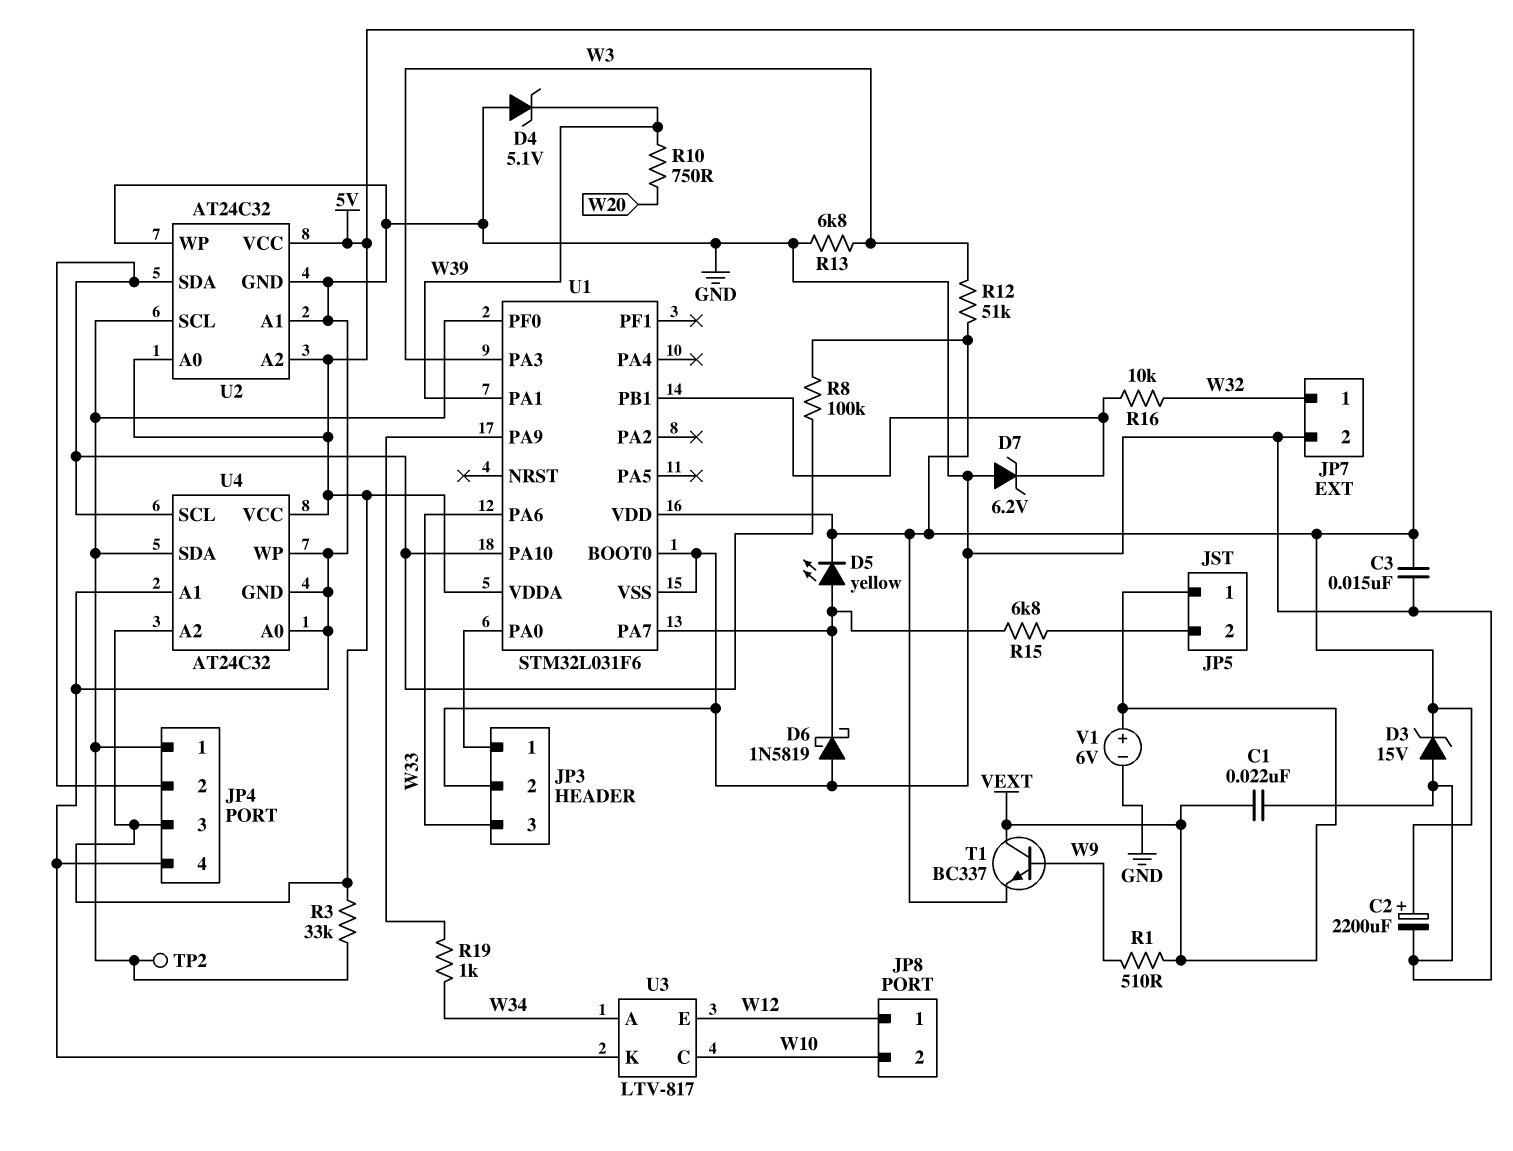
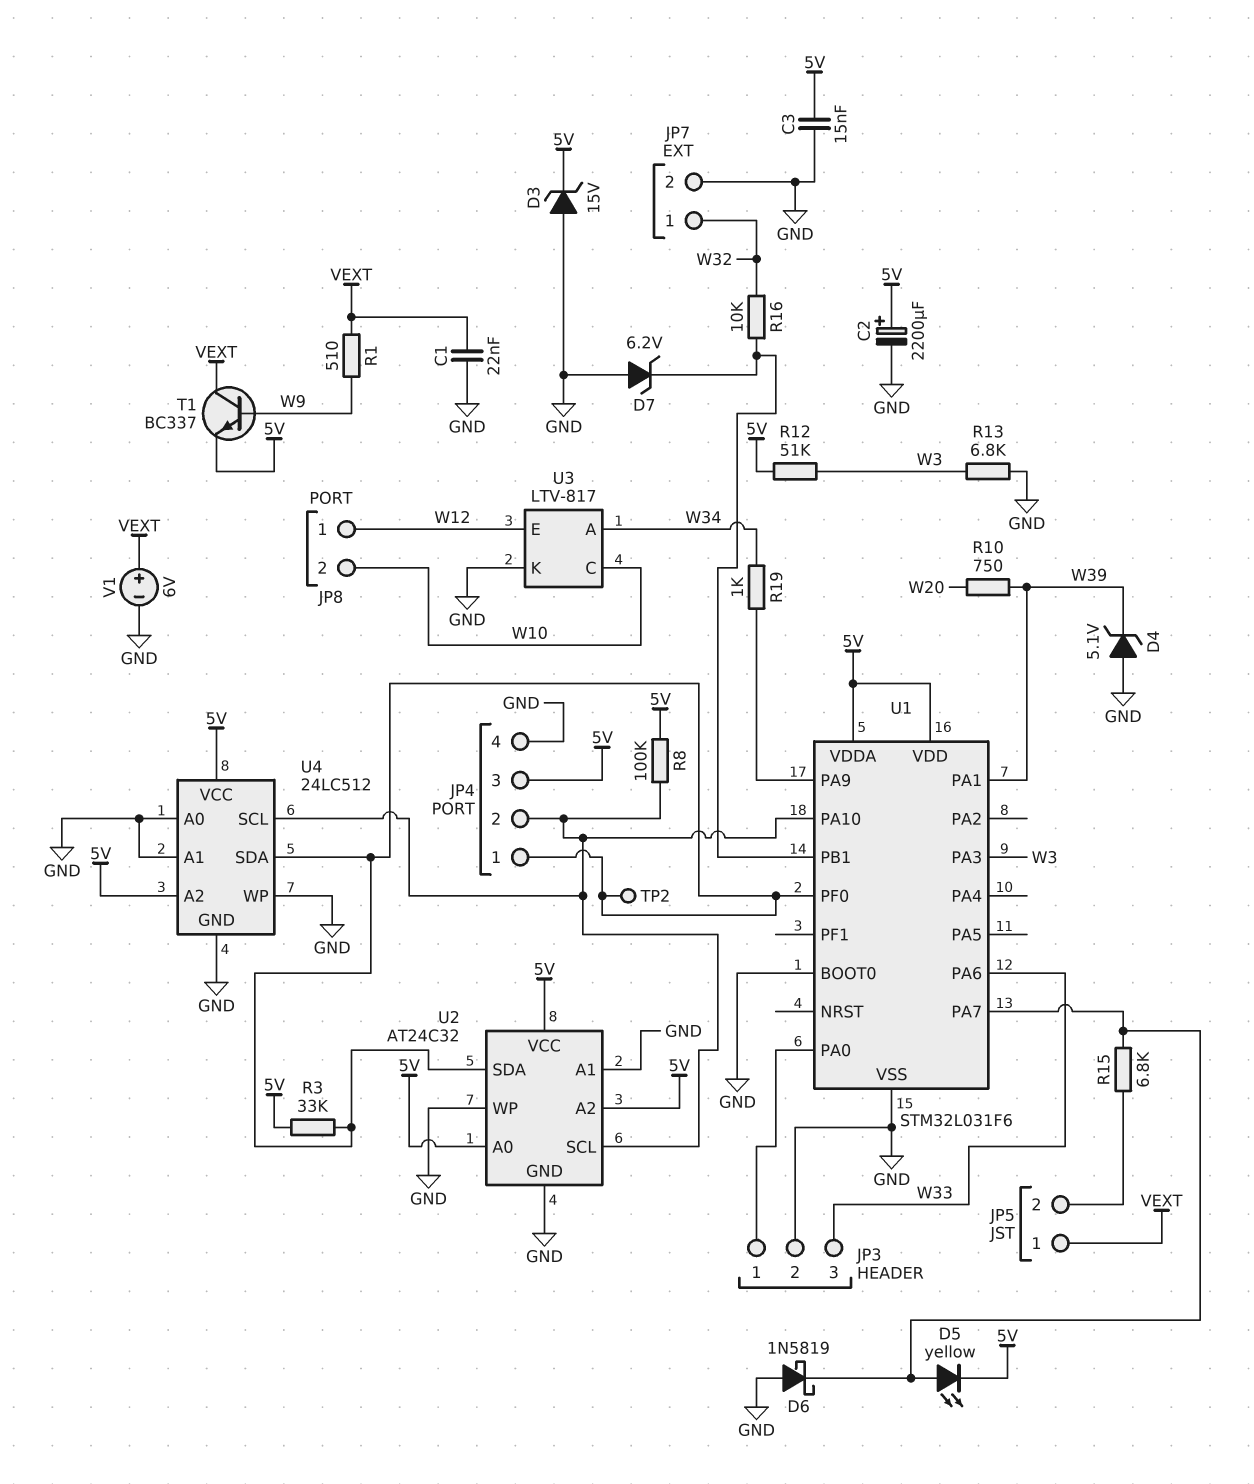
U2 pin SCL: JP4/1 -> JP4/2
U2 pin SDA: JP4/2 -> JP4/1
U4: AT24C32 -> 24LC512

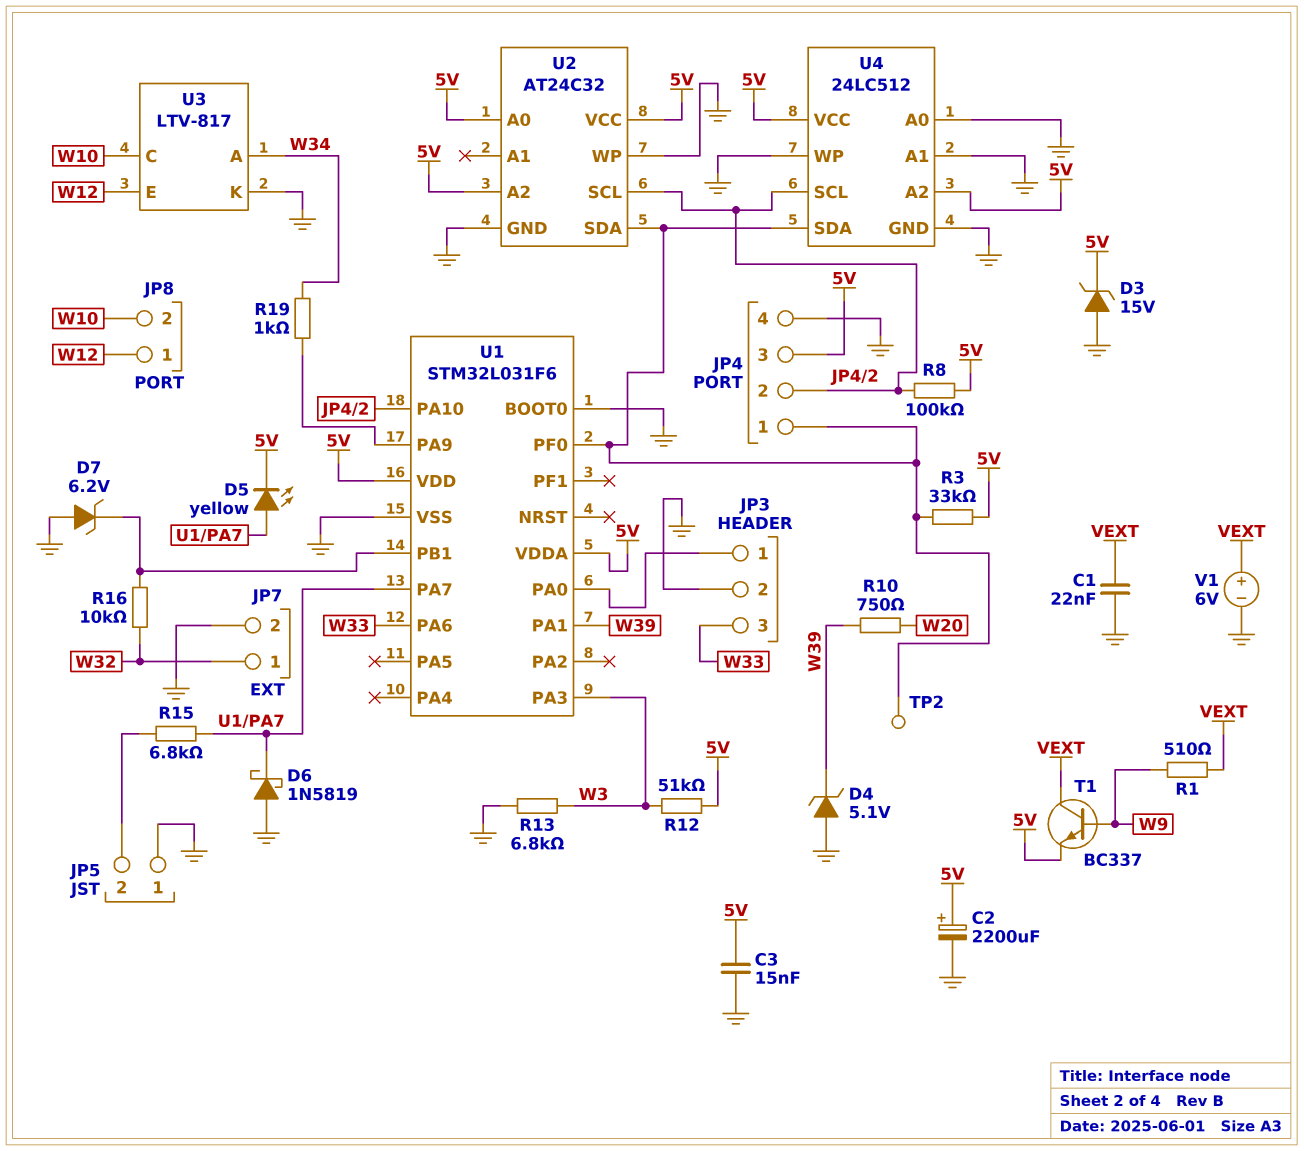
JP5 pin 1: VEXT -> GND
U2 pin A1: GND -> none

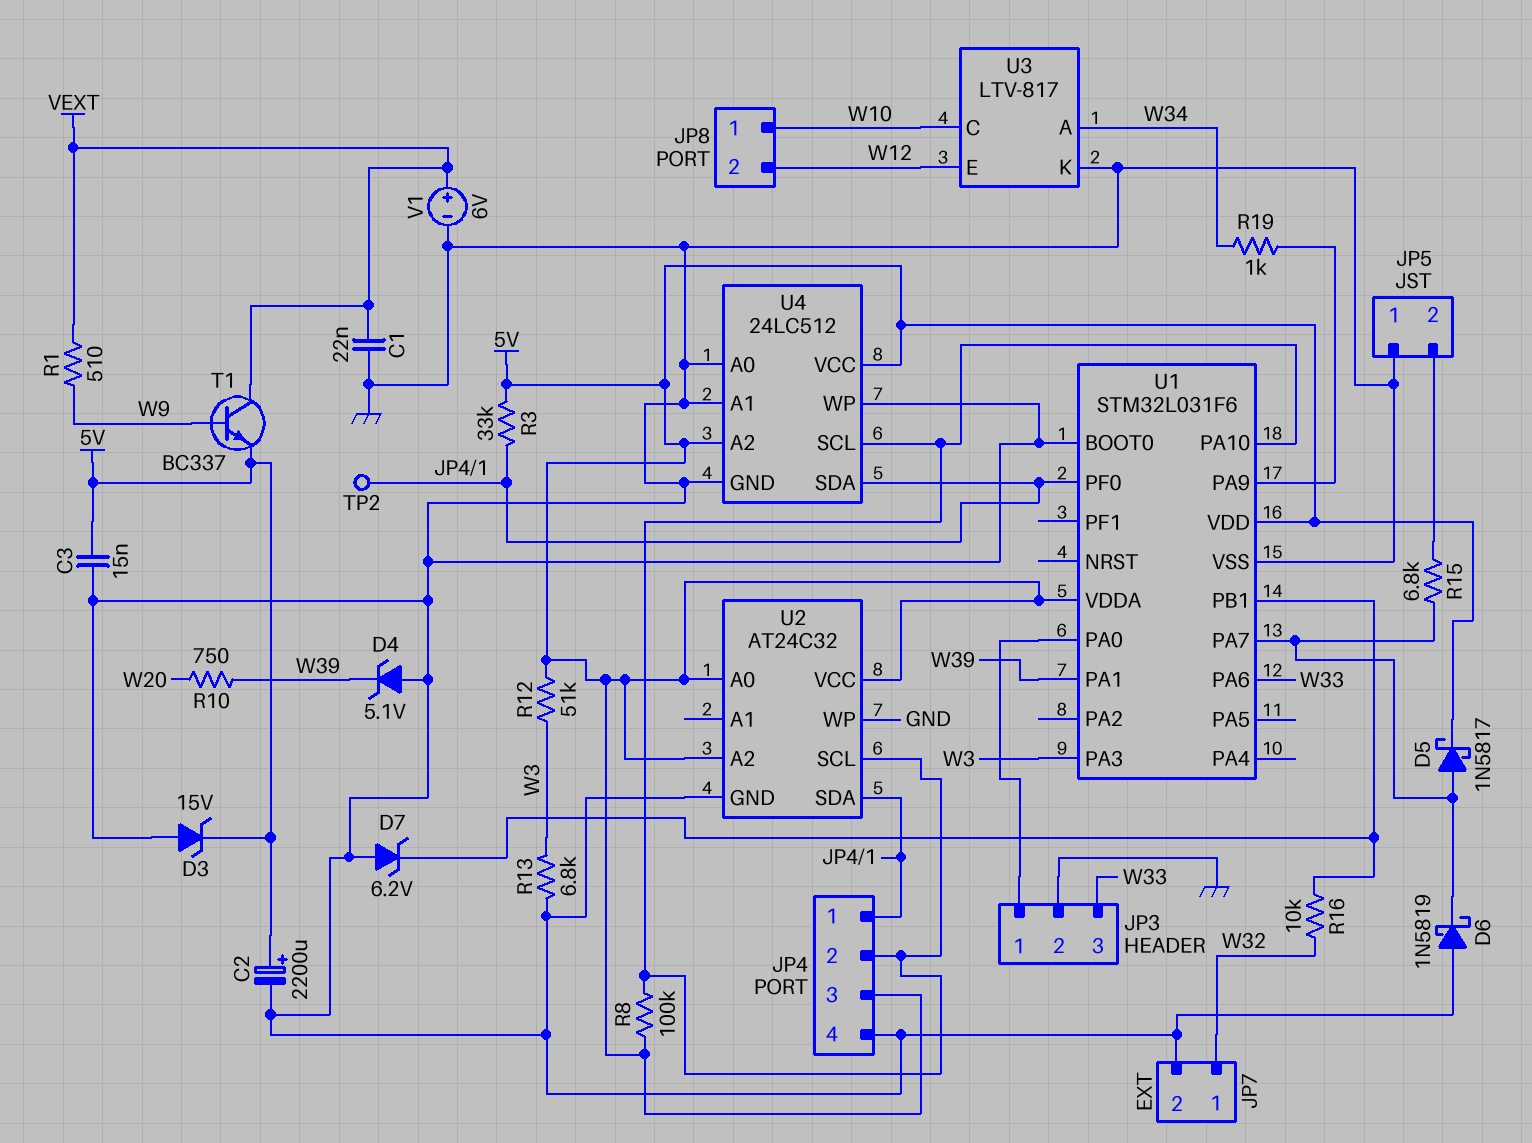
D5: LED yellow (A U1/PA7, K 5V) -> schottky 1N5817 (A U1/PA7, K 5V)
JP8 pin 1: W12 -> W10
JP8 pin 2: W10 -> W12

